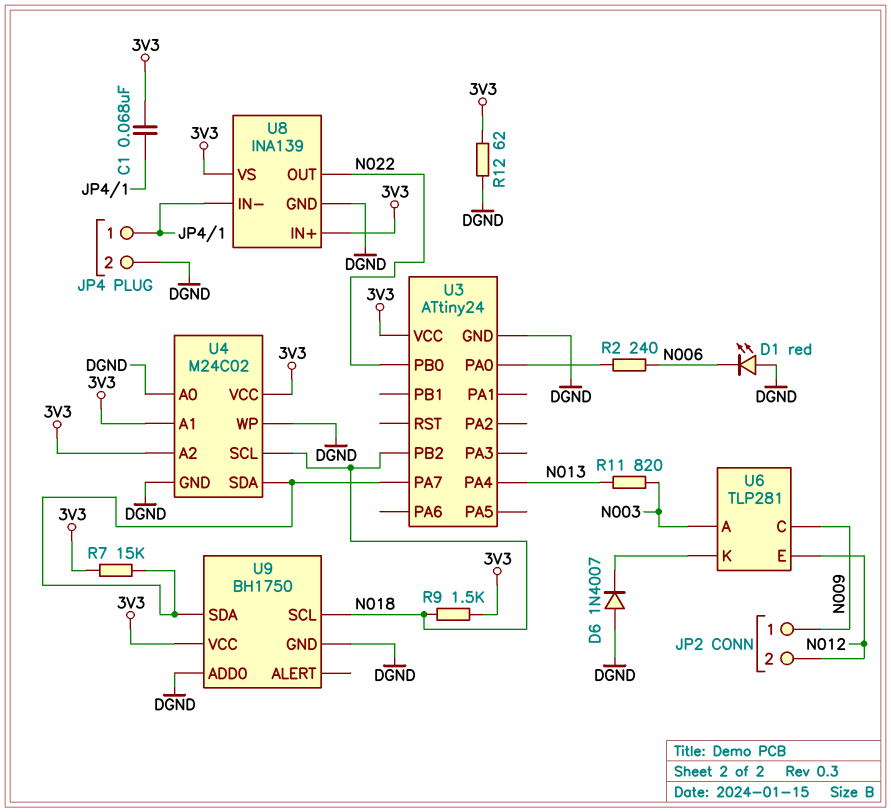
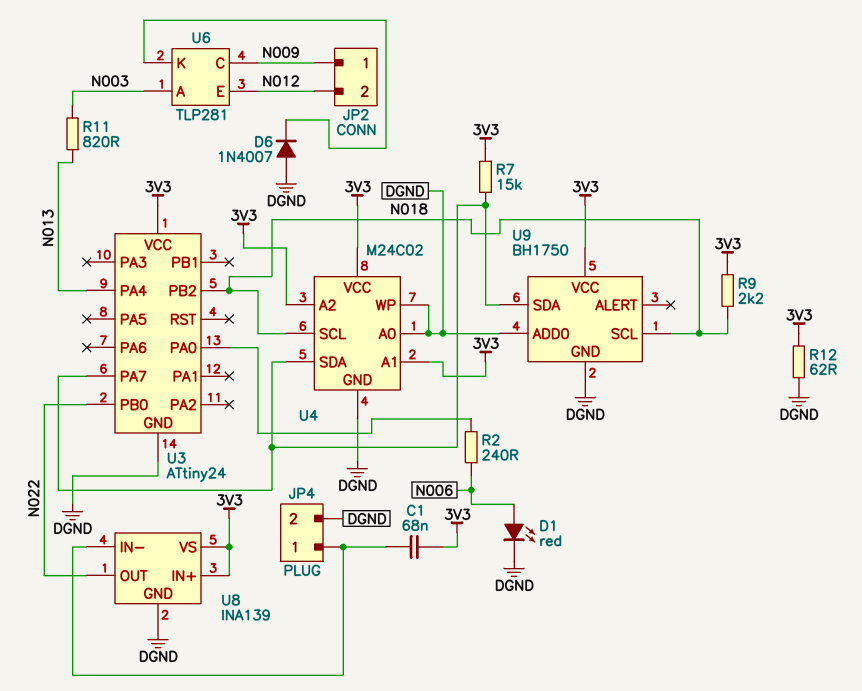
D1: LED red (A DGND, K N006) -> LED red (A N006, K DGND)
R9: 1.5k (3V3, N018) -> 2.2k (3V3, N018)

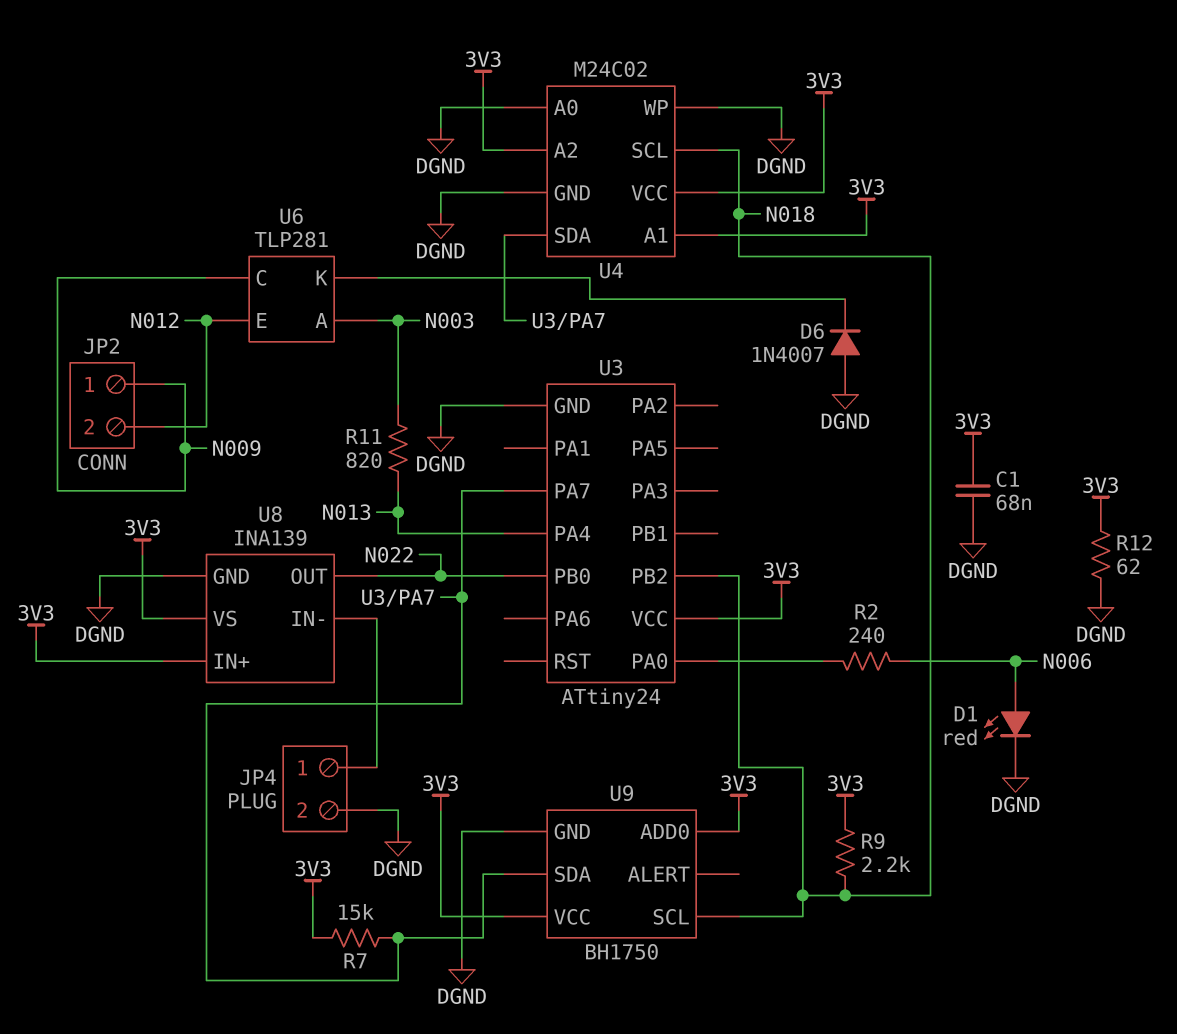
C1: 68nF (3V3, JP4/1) -> 68nF (3V3, DGND)
U9 pin ADD0: DGND -> 3V3

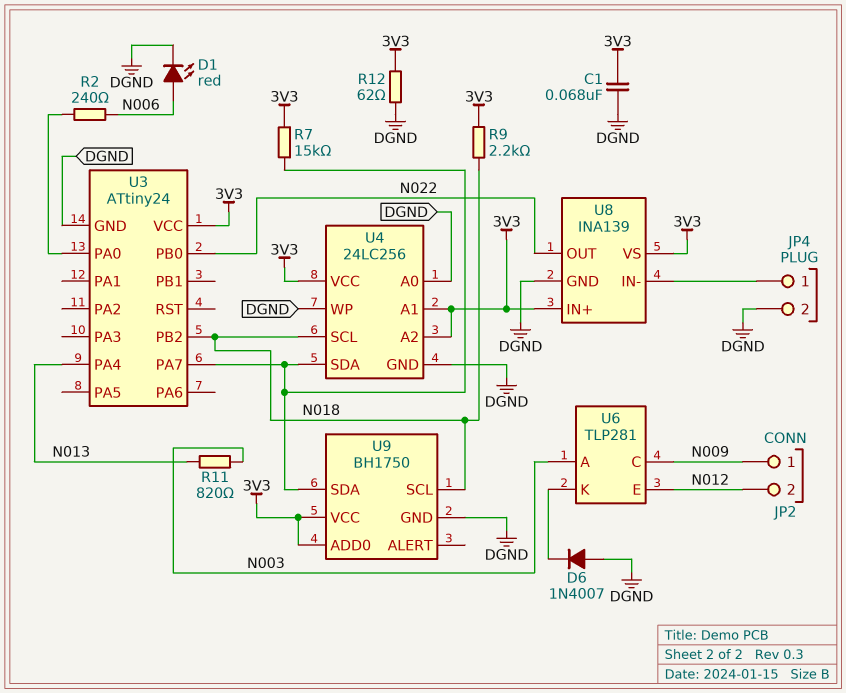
U4: M24C02 -> 24LC256

